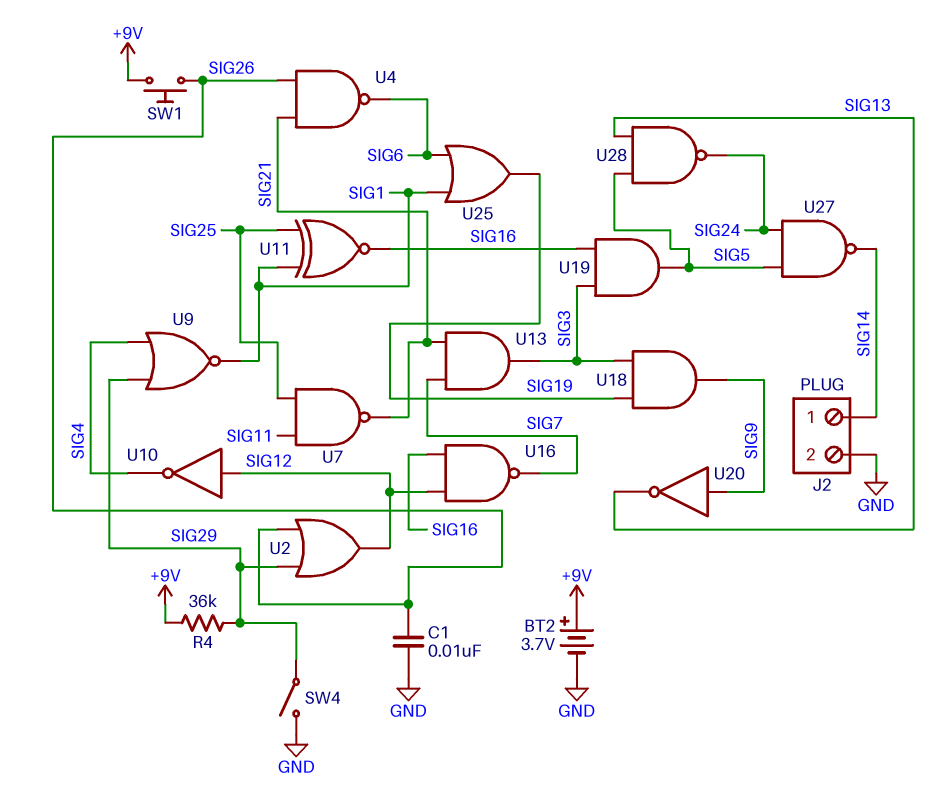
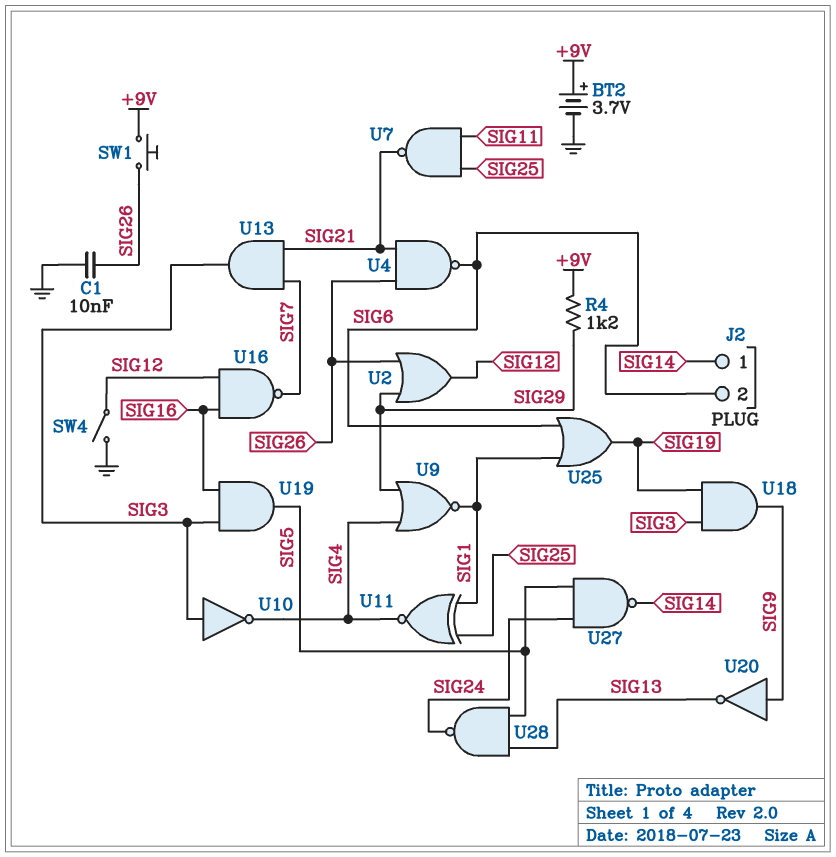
J2 pin 2: GND -> SIG6
R4: 36k (+9V, SIG29) -> 1.2k (+9V, SIG29)
SW4: switch (GND, SIG29) -> switch (GND, SIG12)
U10: NOT (in SIG12, out SIG4) -> NOT (in SIG3, out SIG4)
U11: XNOR (in SIG1, in SIG25, out SIG16) -> XNOR (in SIG1, in SIG25, out SIG4)

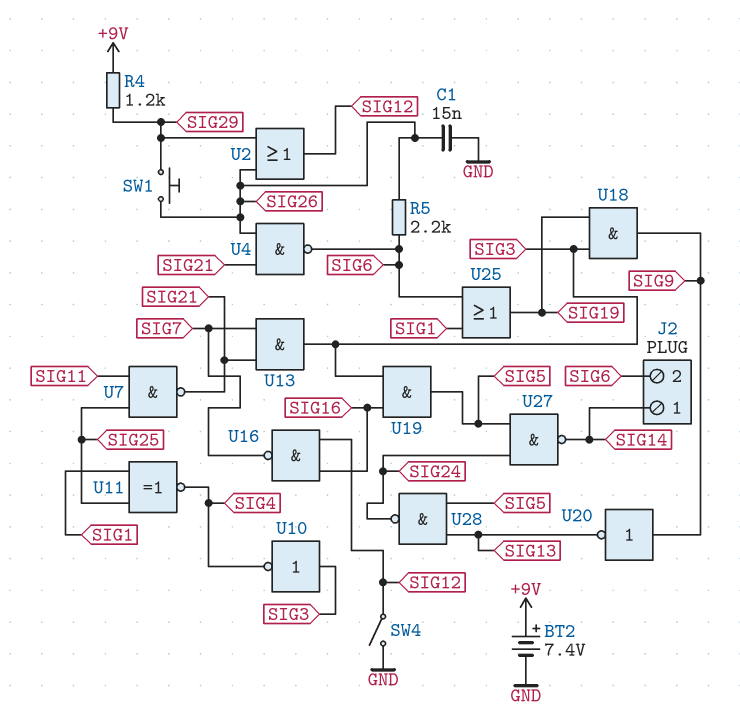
BT2: 3.7V (plus +9V, minus GND) -> 7.4V (plus +9V, minus GND)
C1: 10nF (GND, SIG26) -> 15nF (GND, SIG26)
R5: none -> 2.2k (SIG6, SIG26)
SW1: button (+9V, SIG26) -> button (SIG26, SIG29)
U9: NOR (in SIG4, in SIG29, out SIG1) -> none

